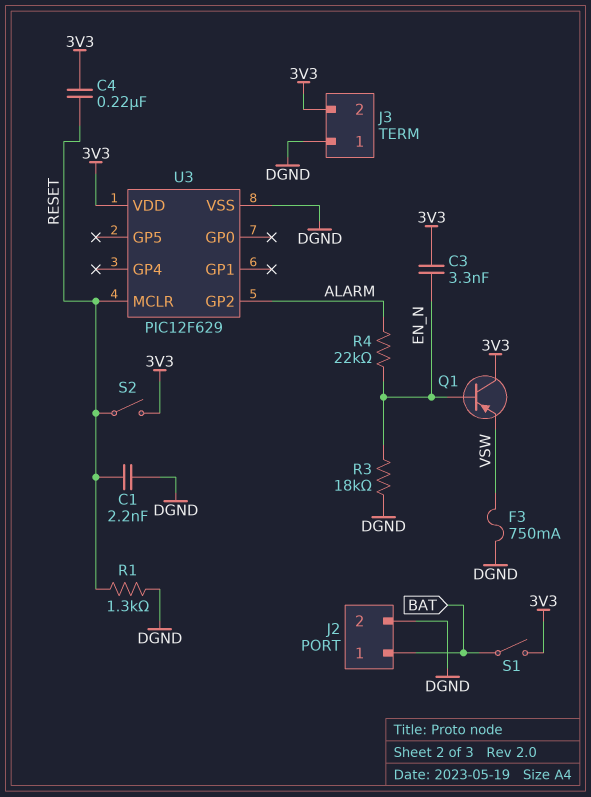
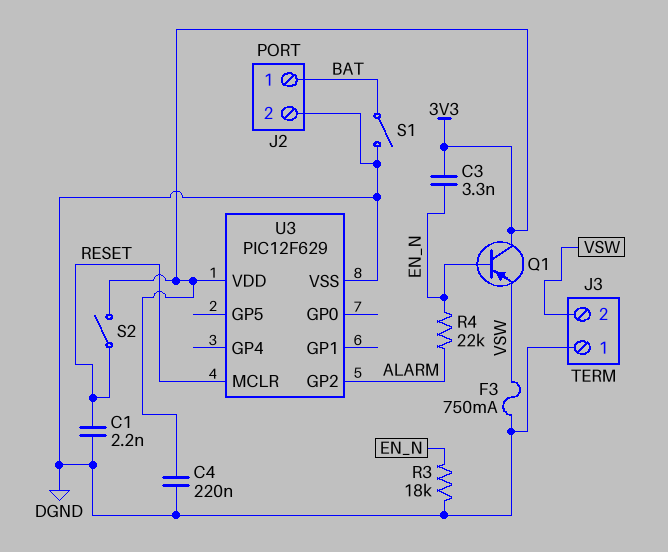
C4: 220nF (3V3, RESET) -> 220nF (3V3, DGND)
J3 pin 2: 3V3 -> VSW
R1: 1.3k (DGND, RESET) -> none
S1: switch (3V3, BAT) -> switch (BAT, DGND)

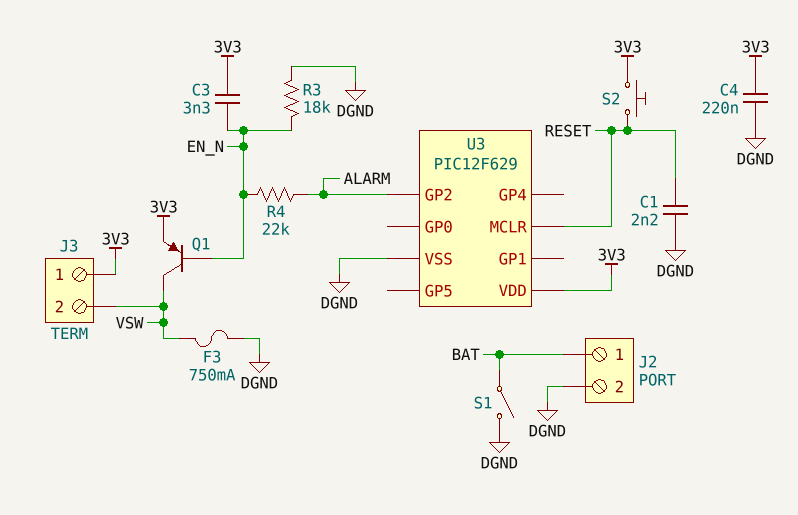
J3 pin 1: DGND -> 3V3
Q1: PNP (B EN_N, C 3V3, E VSW) -> PNP (B EN_N, C VSW, E 3V3)
S2: switch (3V3, RESET) -> button (3V3, RESET)

